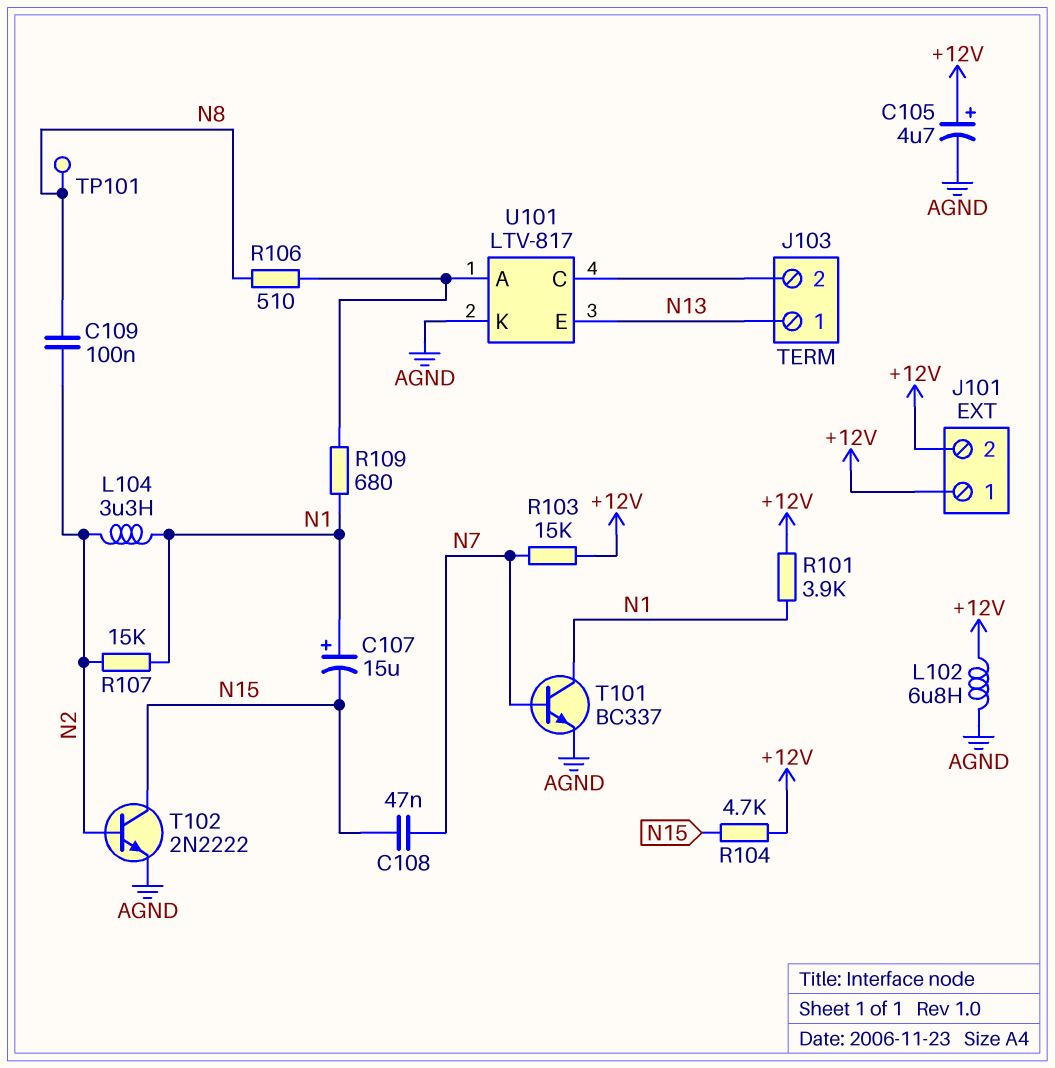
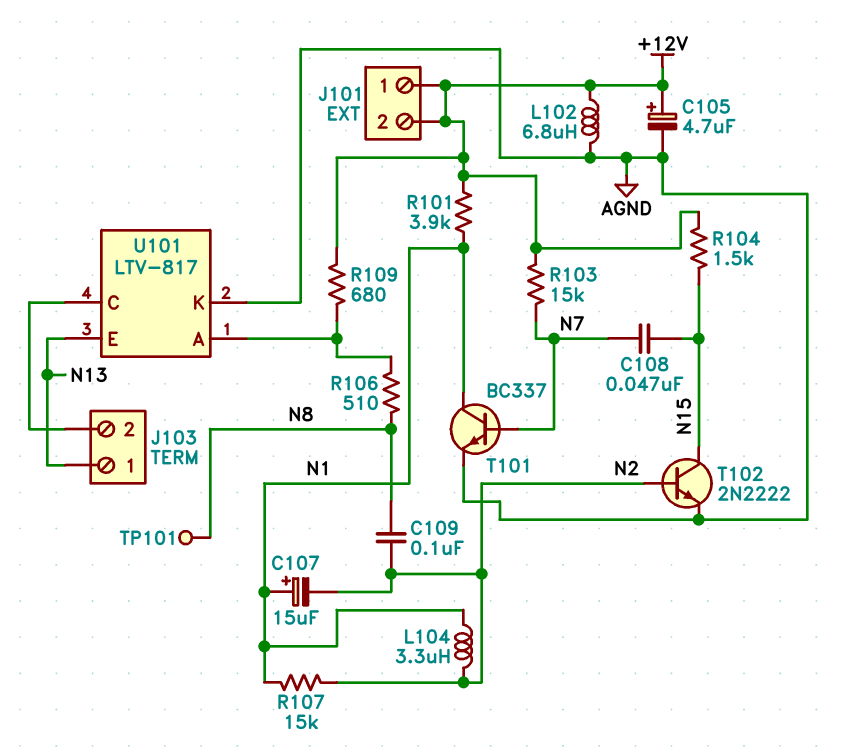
C107: 15uF (plus N1, minus N15) -> 15uF (plus N1, minus N2)
R104: 4.7k (+12V, N15) -> 1.5k (+12V, N15)
R109: 680 (N1, U101/A) -> 680 (+12V, U101/A)

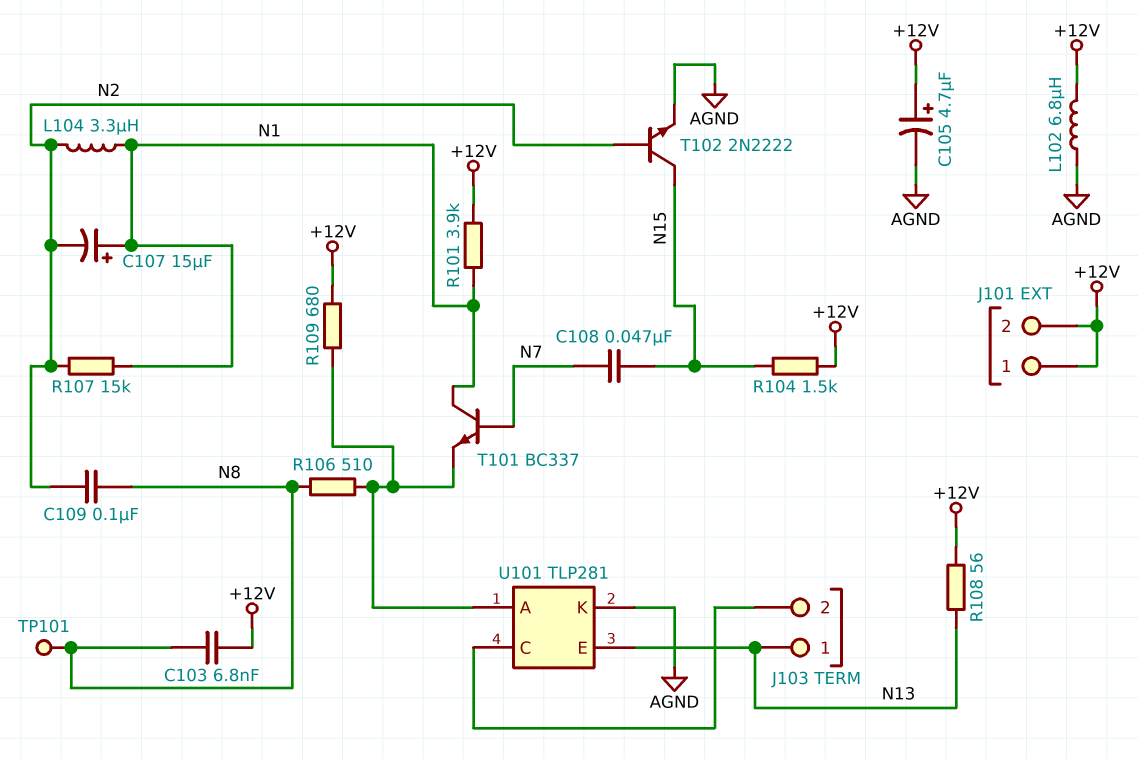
C103: none -> 6.8nF (+12V, N8)
R103: 15k (+12V, N7) -> none
R108: none -> 56 (+12V, N13)
T101: NPN BC337 (B N7, C N1, E AGND) -> NPN BC337 (B N7, C N1, E U101/A)
U101: LTV-817 -> TLP281

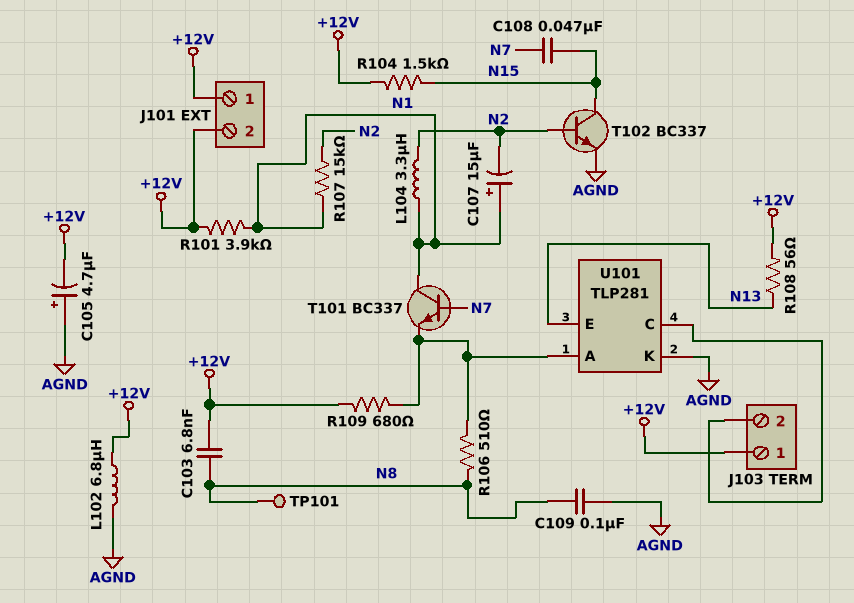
C105: 4.7uF (plus +12V, minus AGND) -> 4.7uF (plus AGND, minus +12V)
C109: 100nF (N2, N8) -> 100nF (AGND, N8)
J103 pin 1: N13 -> +12V
T102: NPN 2N2222 (B N2, C N15, E AGND) -> NPN BC337 (B N2, C N15, E AGND)

